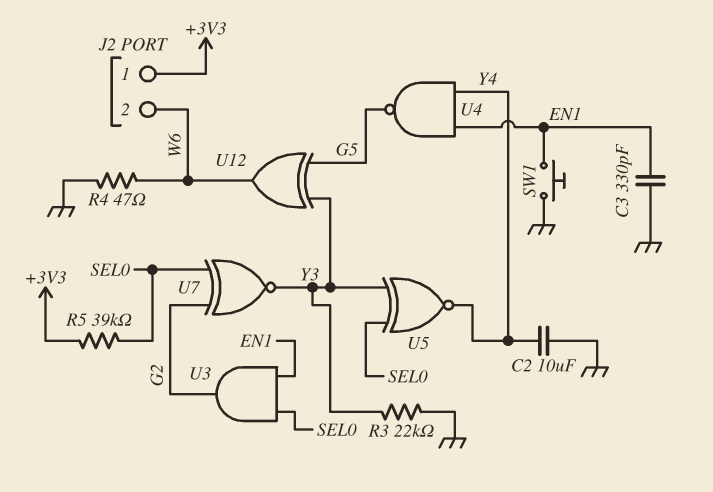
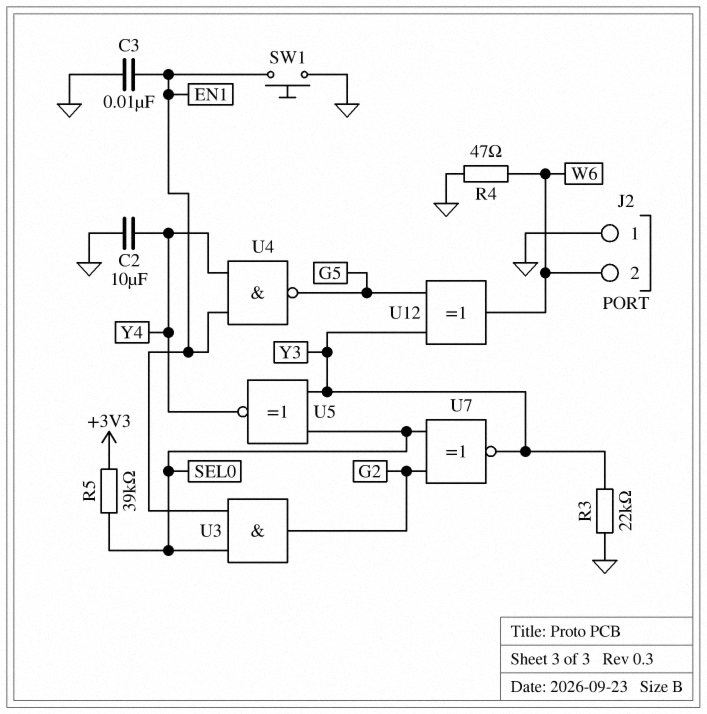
C3: 330pF (EN1, GND) -> 10nF (EN1, GND)
J2 pin 1: +3V3 -> GND

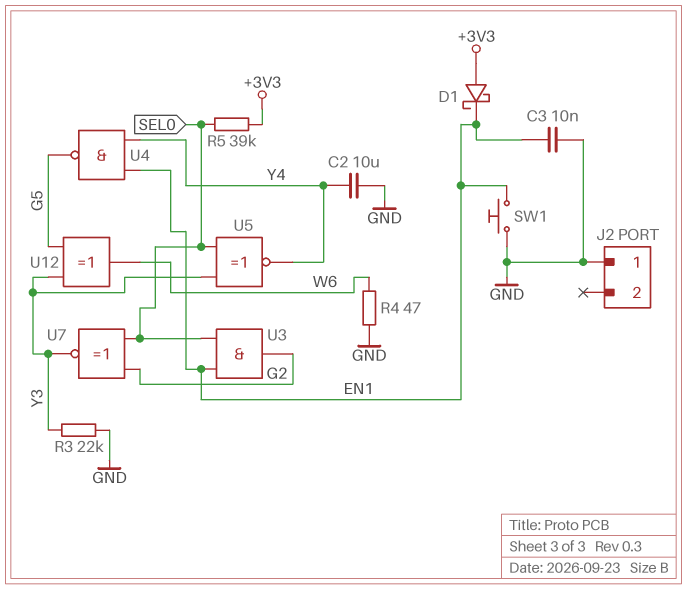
D1: none -> schottky (A +3V3, K EN1)
J2 pin 2: W6 -> none

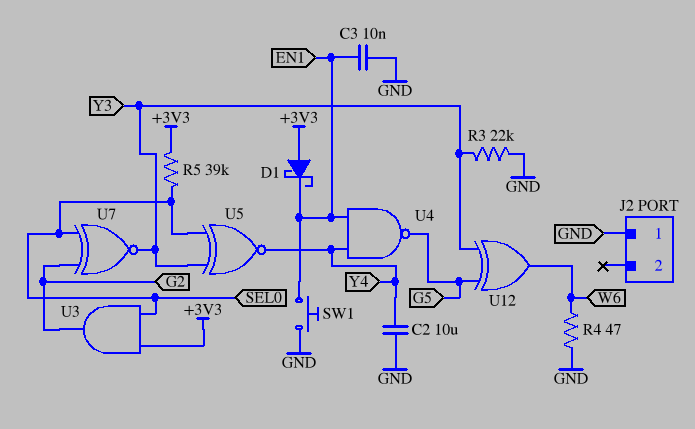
U3: AND (in EN1, in SEL0, out G2) -> AND (in +3V3, in SEL0, out G2)

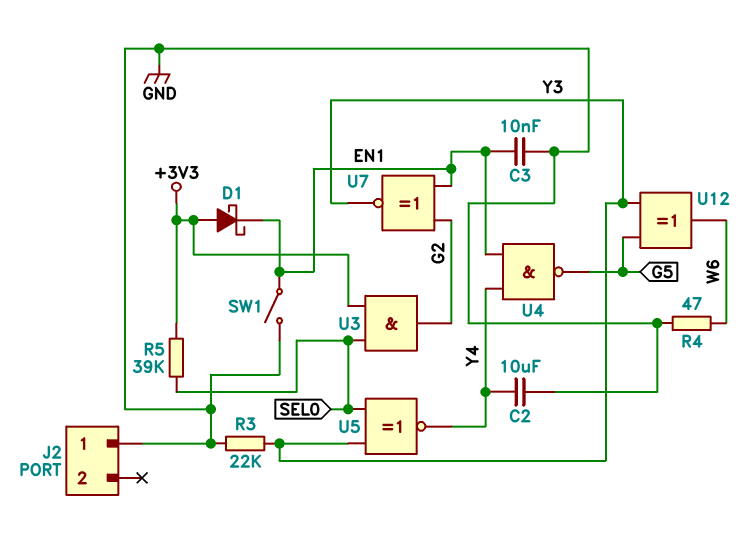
SW1: button (EN1, GND) -> switch (EN1, GND)
U7: XNOR (in G2, in SEL0, out Y3) -> XNOR (in EN1, in G2, out Y3)

